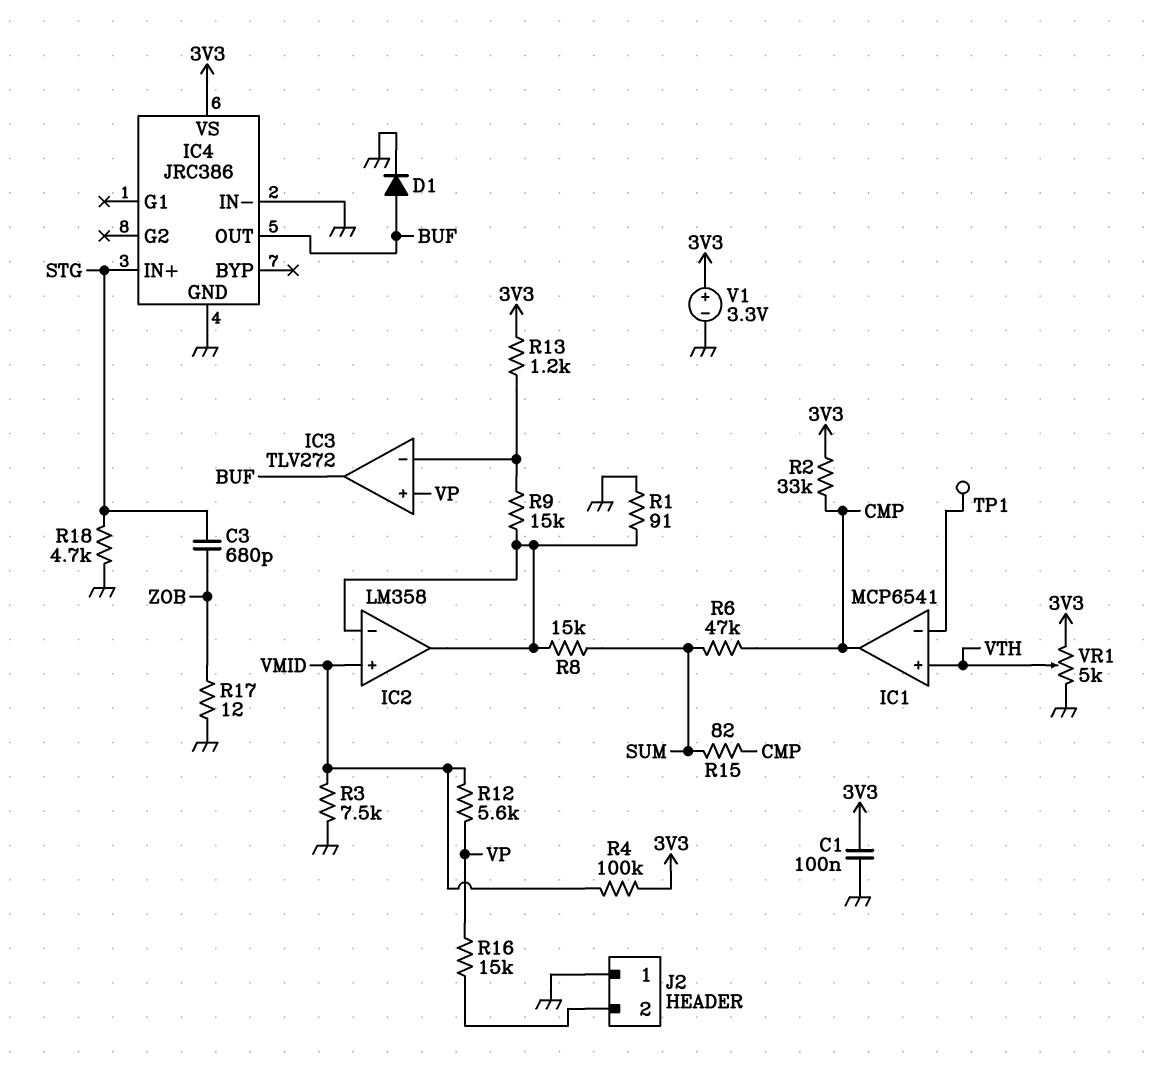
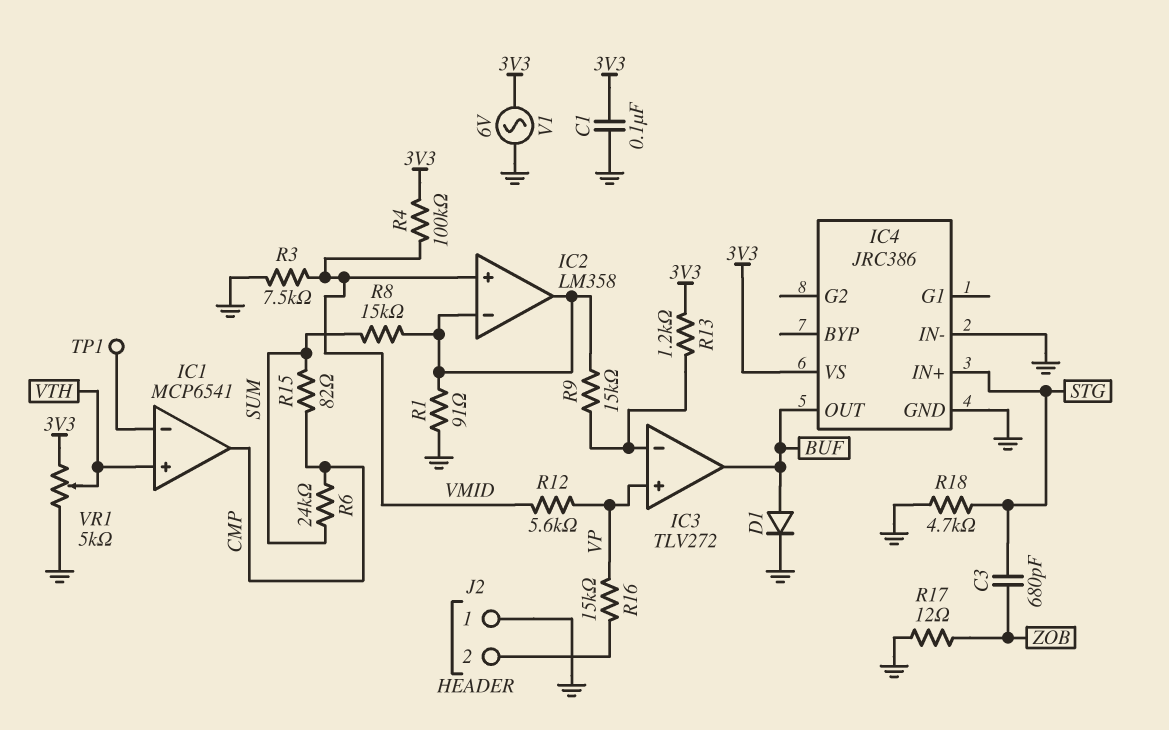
R2: 33k (3V3, CMP) -> none
R6: 47k (CMP, SUM) -> 24k (CMP, SUM)
V1: 3.3V (plus 3V3, minus GND) -> AC 6V (3V3, GND)

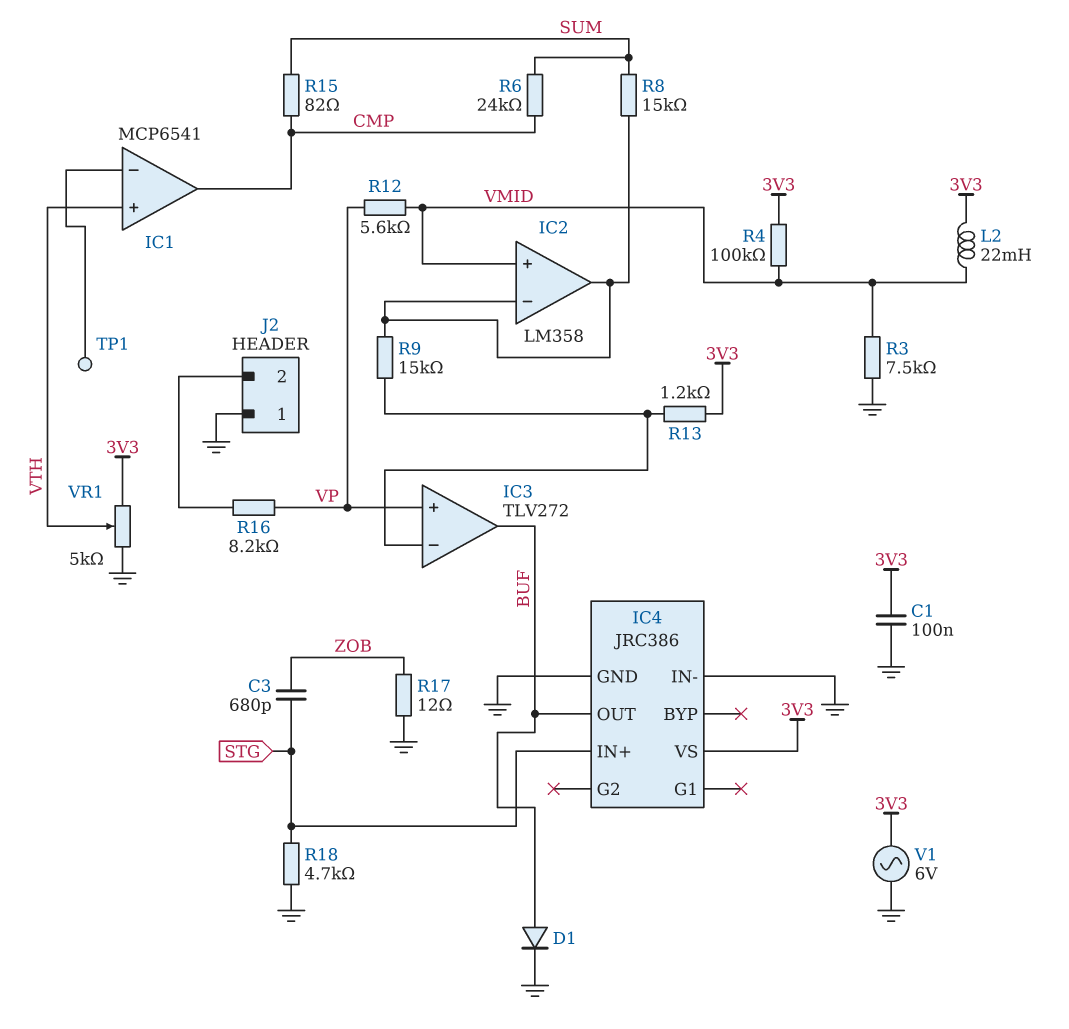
L2: none -> 22mH (3V3, VMID)
R1: 91 (GND, IC2/in-) -> none
R16: 15k (J2/2, VP) -> 8.2k (J2/2, VP)

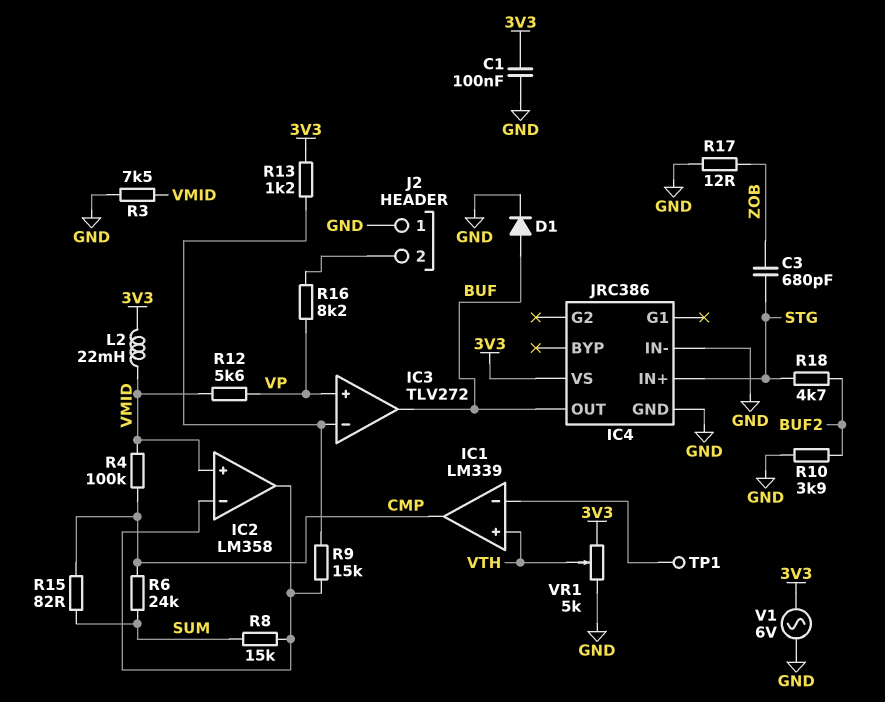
IC1: MCP6541 -> LM339
R4: 100k (3V3, VMID) -> 100k (CMP, VMID)
R10: none -> 3.9k (BUF2, GND)
R18: 4.7k (GND, STG) -> 4.7k (BUF2, STG)

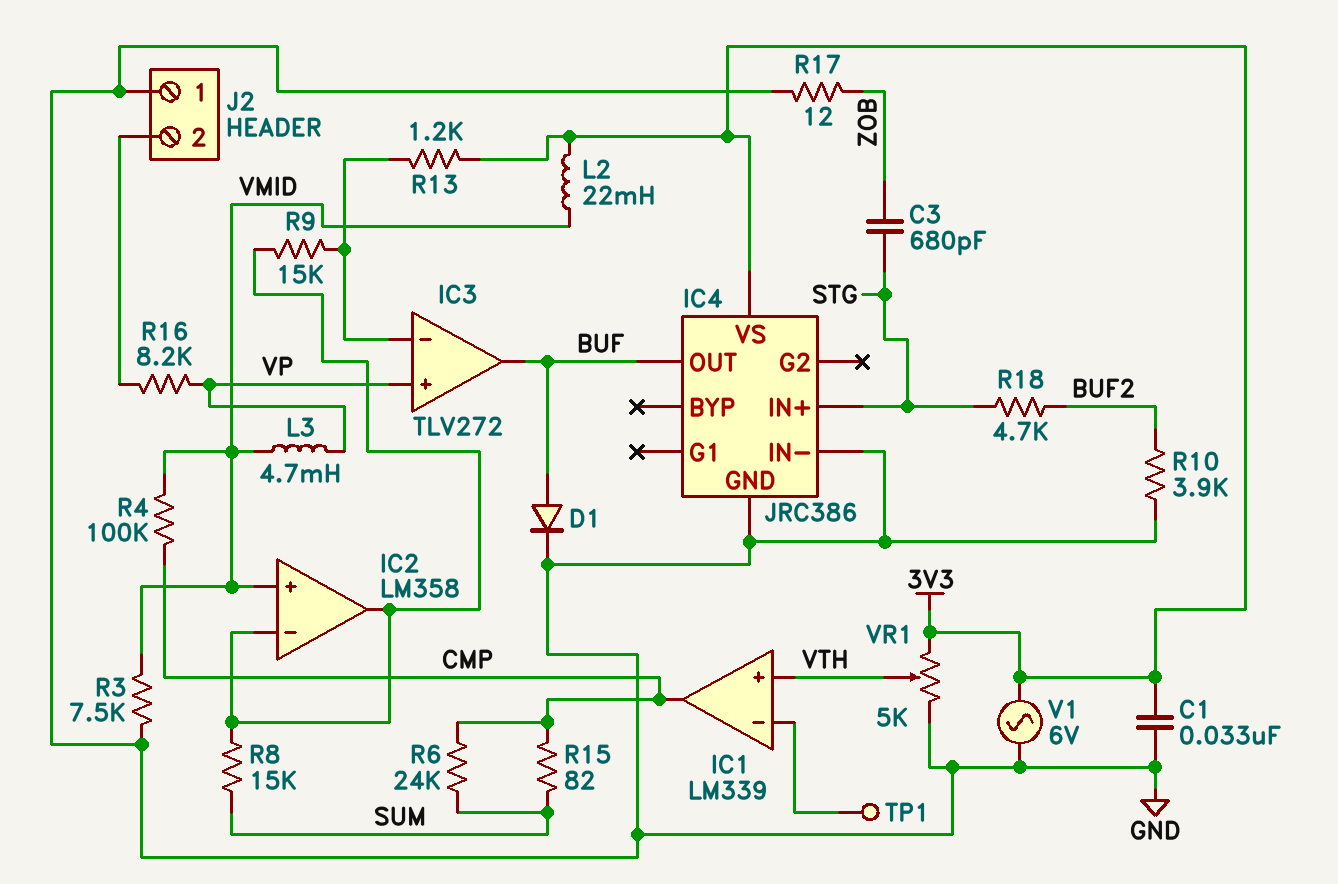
C1: 100nF (3V3, GND) -> 33nF (3V3, GND)
L3: none -> 4.7mH (VMID, VP)
R12: 5.6k (VMID, VP) -> none

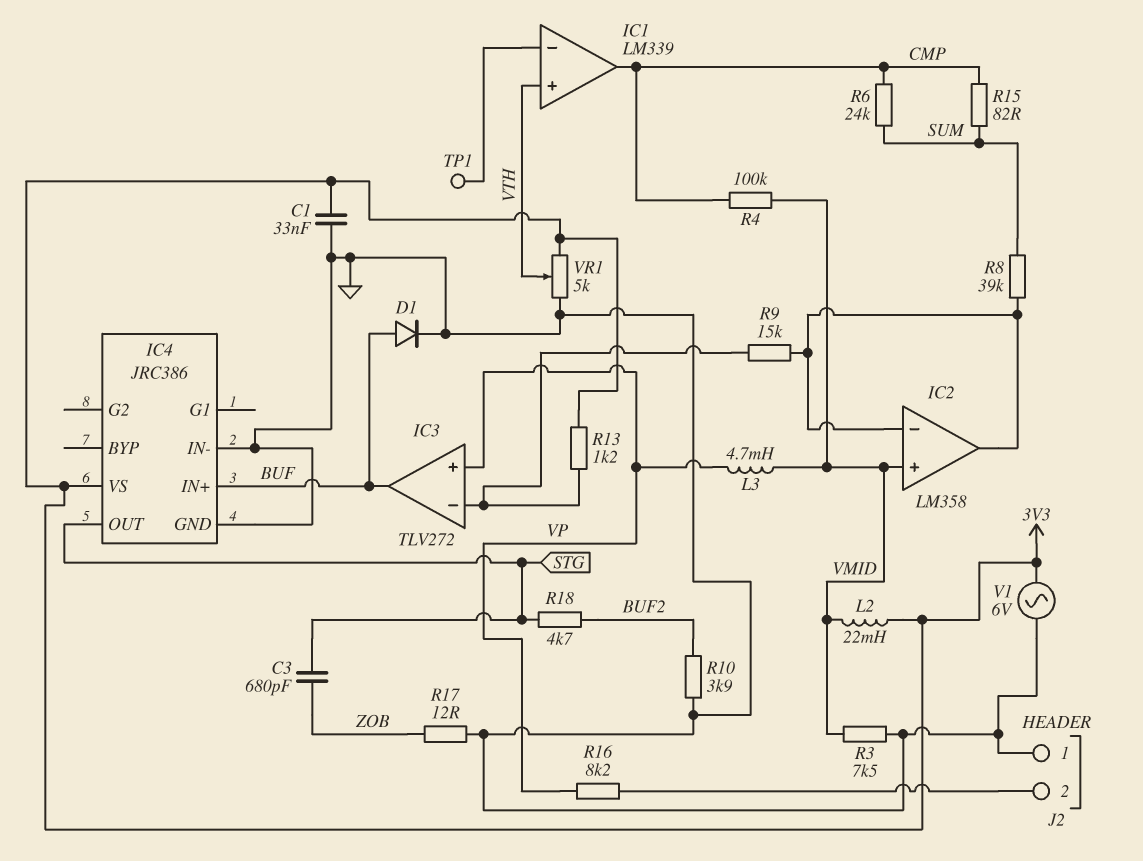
IC4 pin IN+: STG -> BUF
IC4 pin OUT: BUF -> STG
R8: 15k (IC2/in-, SUM) -> 39k (IC2/in-, SUM)

